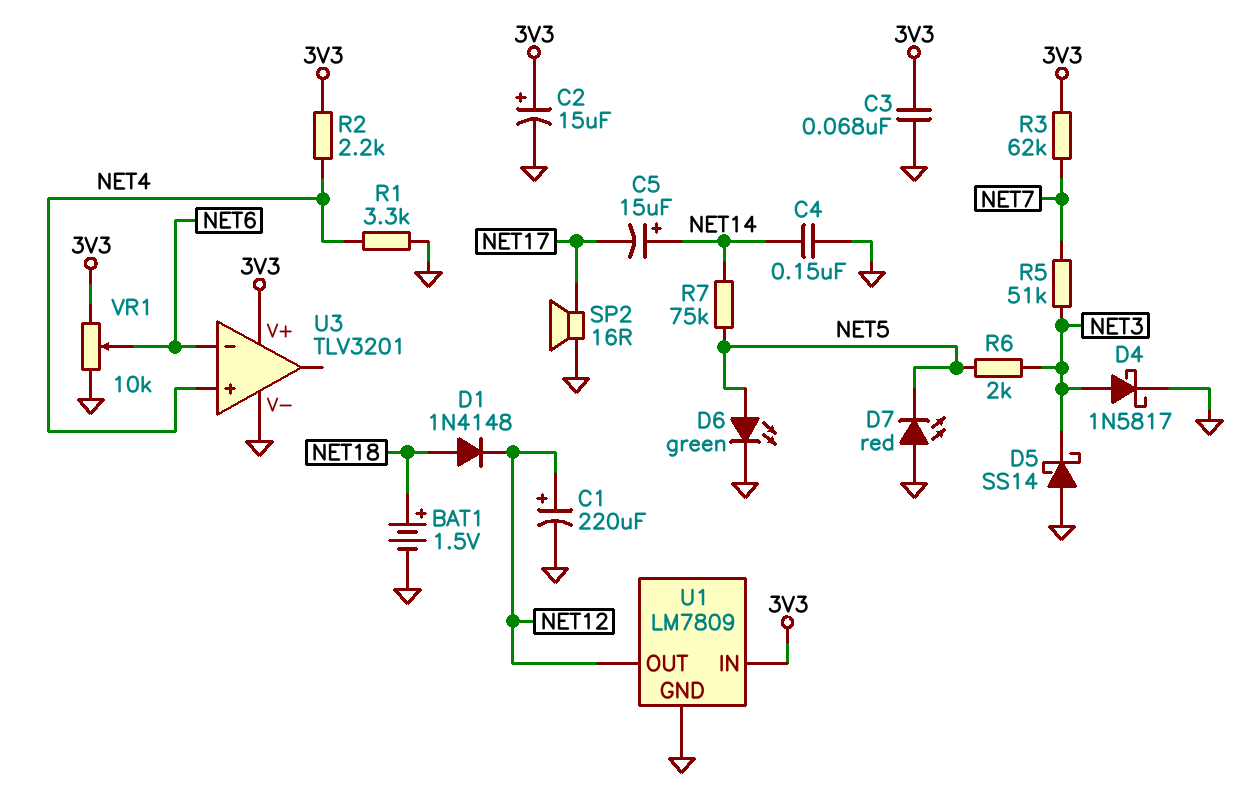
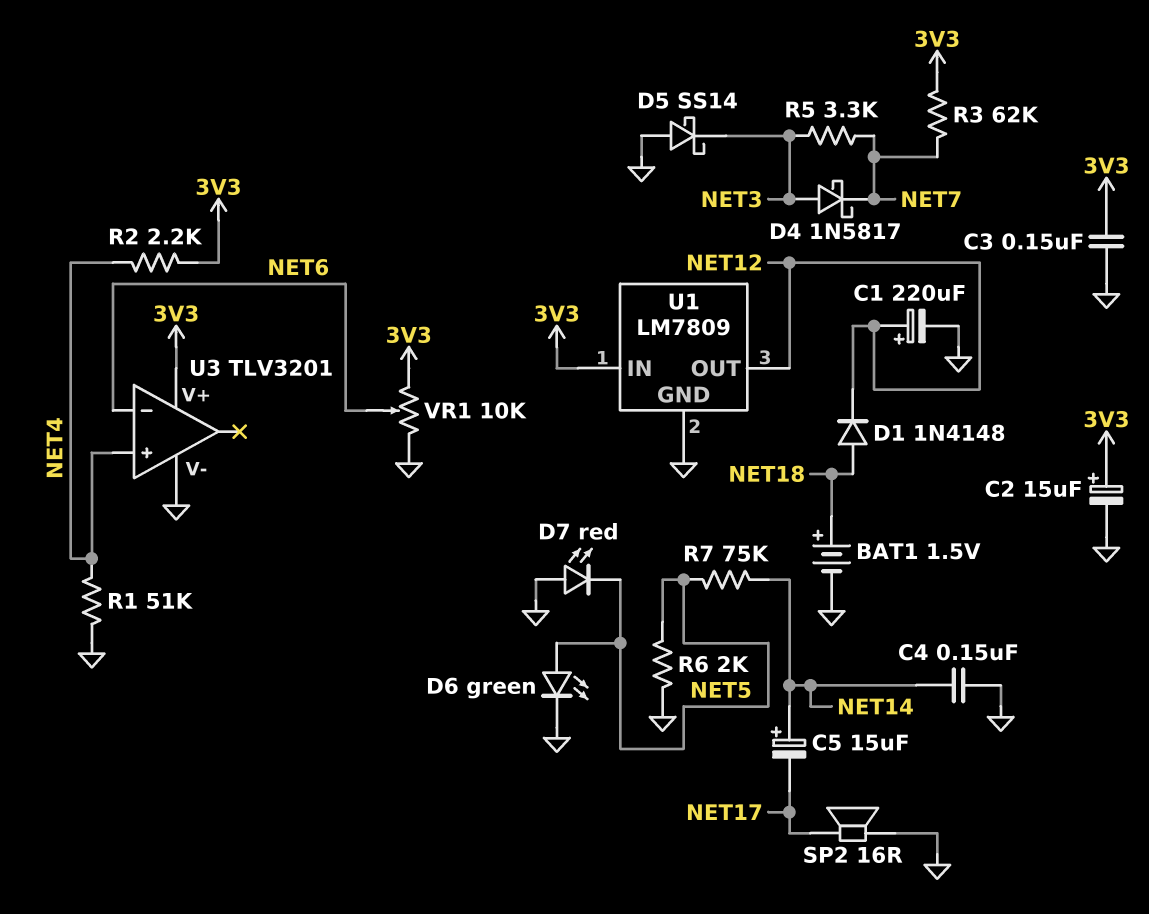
C3: 68nF (3V3, GND) -> 150nF (3V3, GND)
D4: schottky 1N5817 (A NET3, K GND) -> schottky 1N5817 (A NET3, K NET7)
R1: 3.3k (GND, NET4) -> 51k (GND, NET4)
R5: 51k (NET3, NET7) -> 3.3k (NET3, NET7)
R6: 2k (NET3, NET5) -> 2k (GND, NET5)

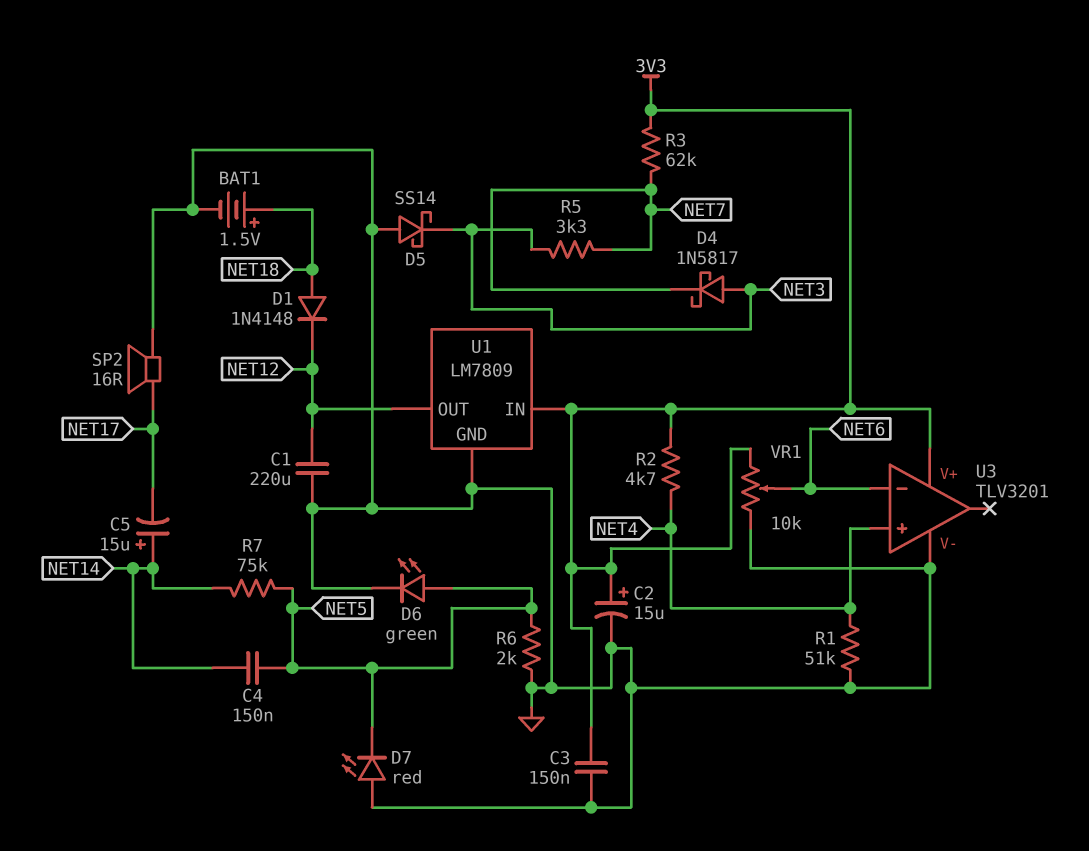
C1: 220uF (plus NET12, minus GND) -> 220uF (GND, NET12)
C4: 150nF (GND, NET14) -> 150nF (NET5, NET14)
R2: 2.2k (3V3, NET4) -> 4.7k (3V3, NET4)

